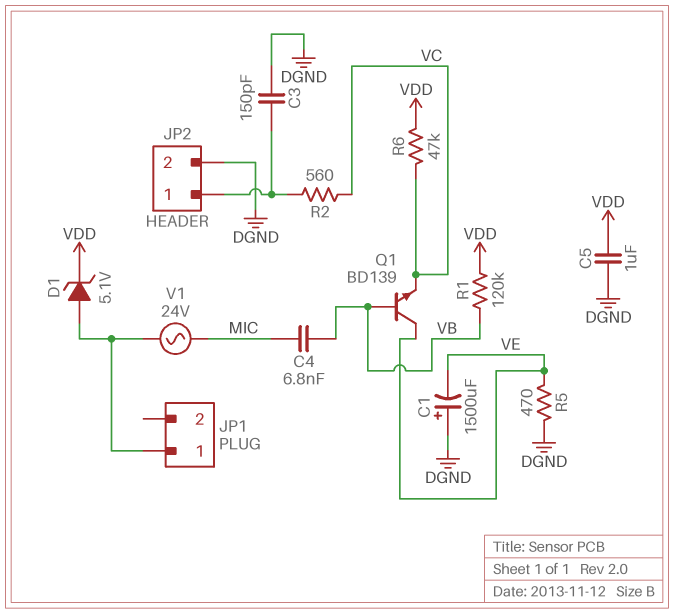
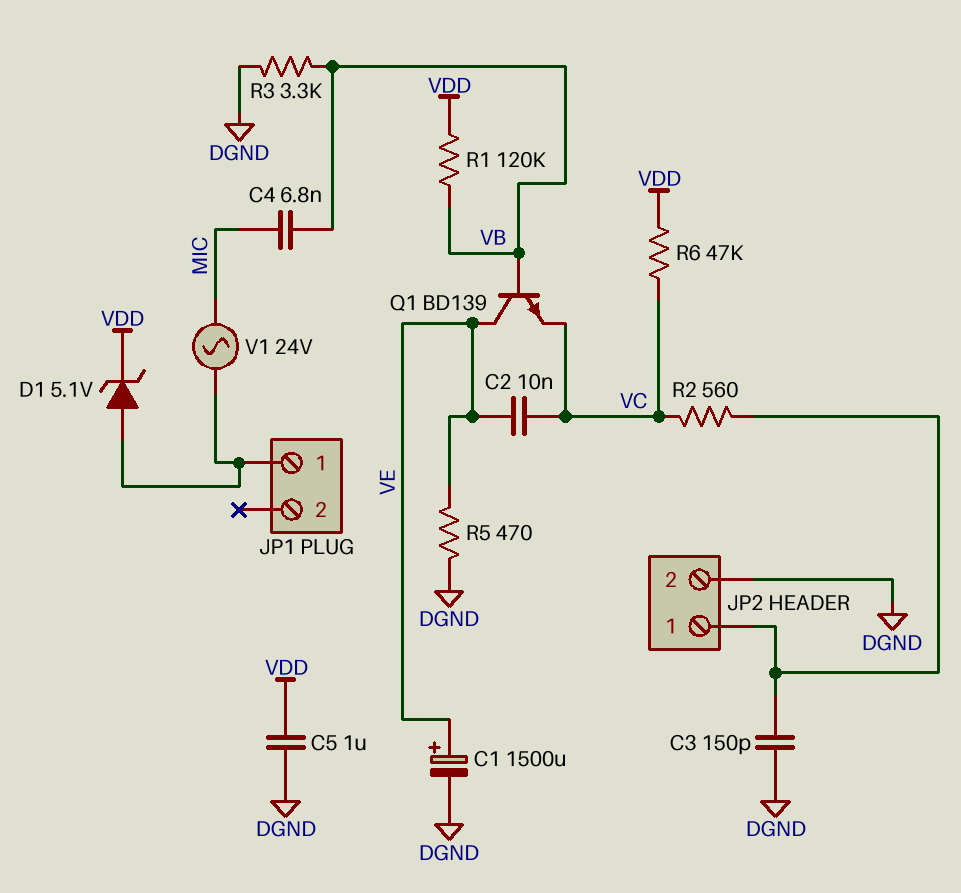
C1: 1500uF (plus DGND, minus VE) -> 1500uF (plus VE, minus DGND)
C2: none -> 10nF (VC, VE)
R3: none -> 3.3k (DGND, VB)

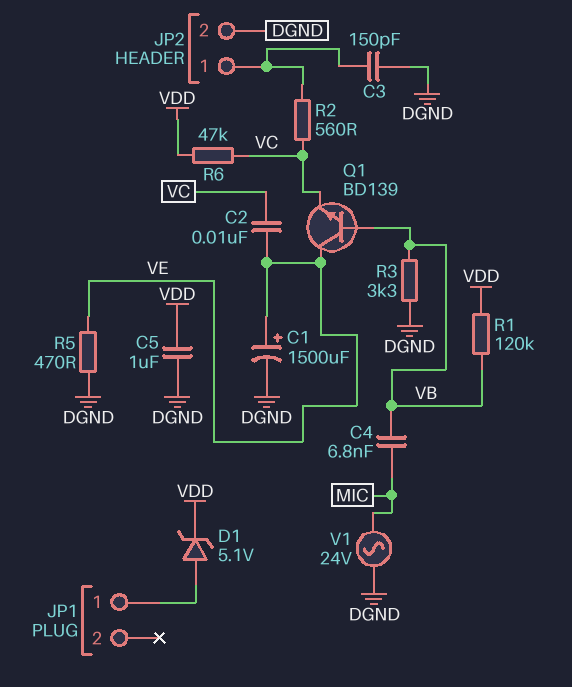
V1: AC 24V (JP1/1, MIC) -> AC 24V (DGND, MIC)

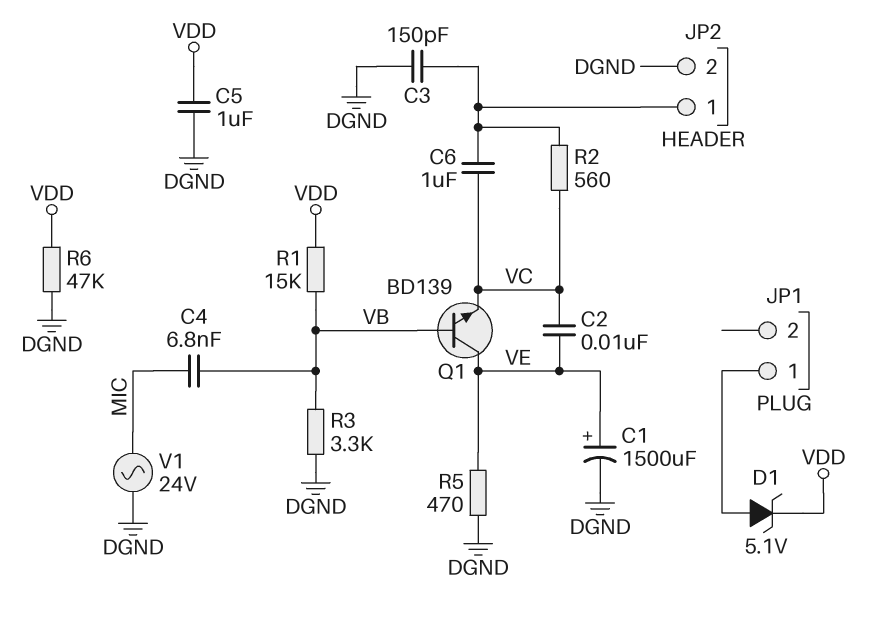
C6: none -> 1uF (JP2/1, VC)
R1: 120k (VB, VDD) -> 15k (VB, VDD)
R6: 47k (VC, VDD) -> 47k (DGND, VDD)

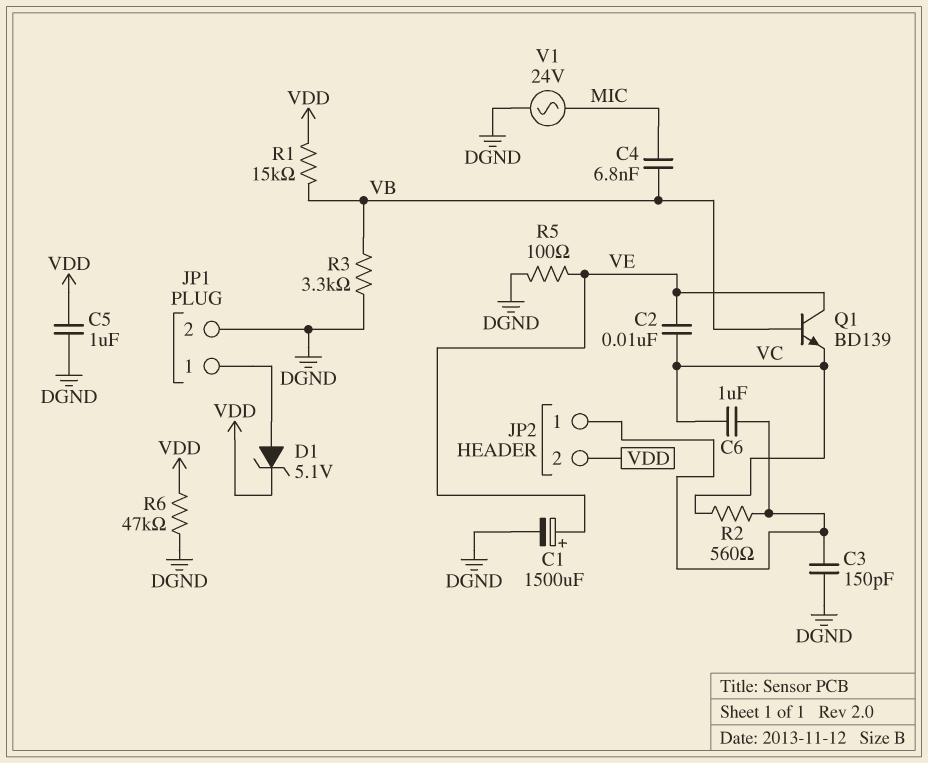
JP1 pin 2: none -> DGND
JP2 pin 2: DGND -> VDD
R5: 470 (DGND, VE) -> 100 (DGND, VE)

